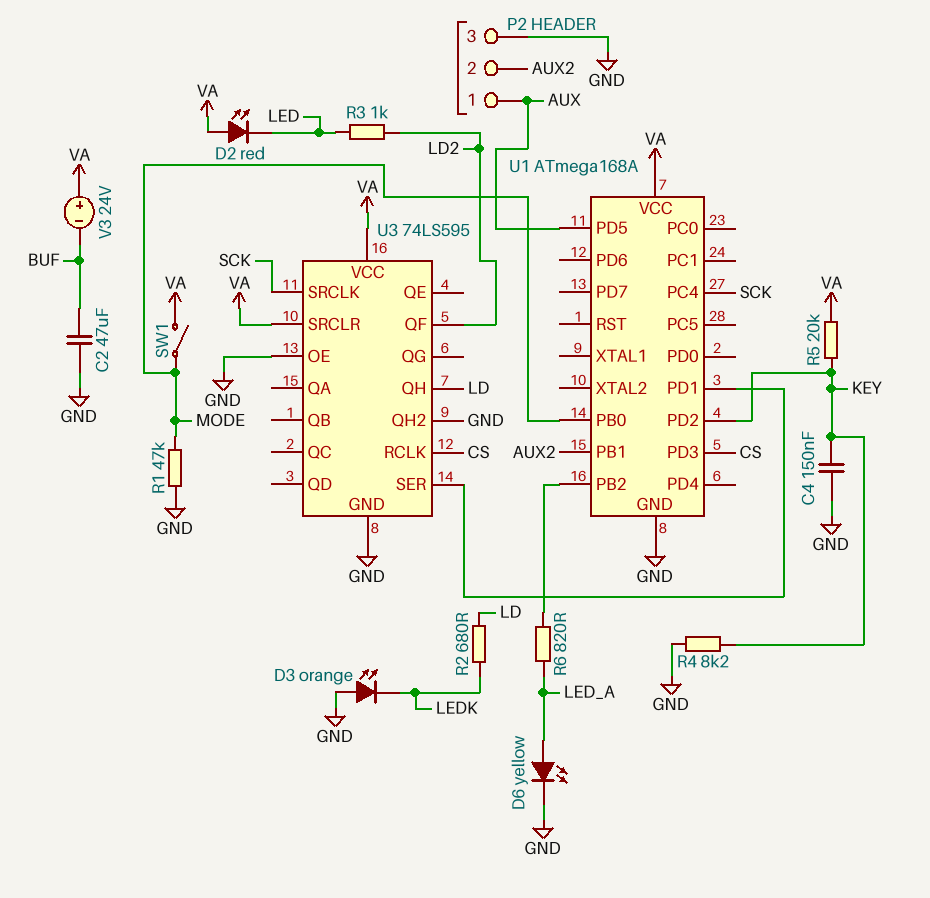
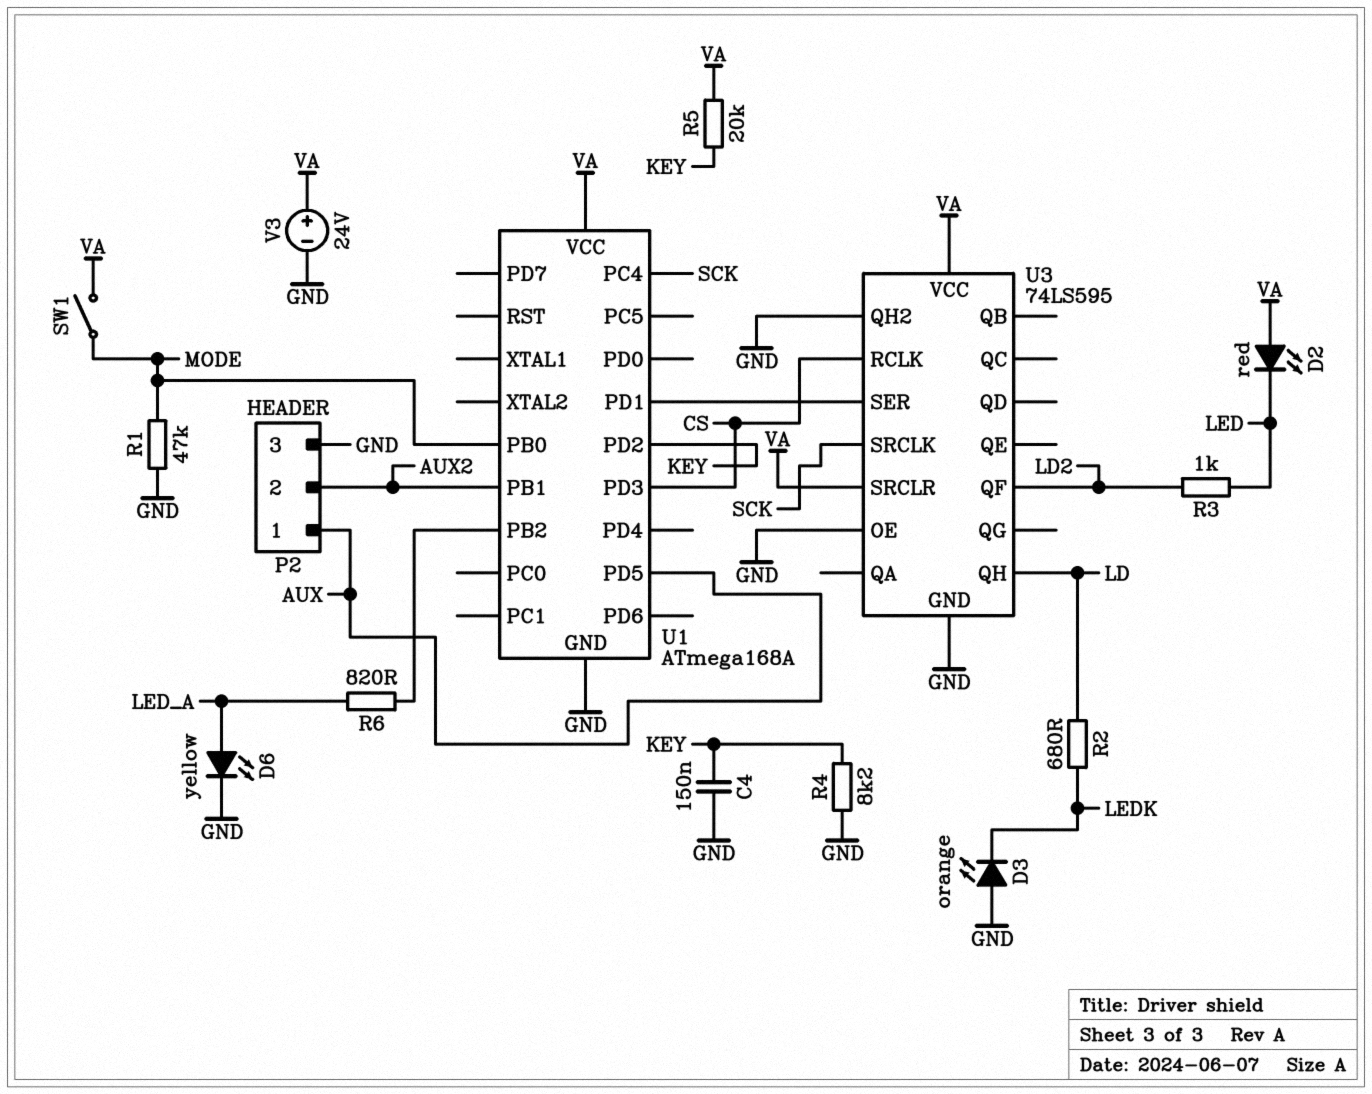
C2: 47uF (BUF, GND) -> none
V3: 24V (plus VA, minus BUF) -> 24V (plus VA, minus GND)

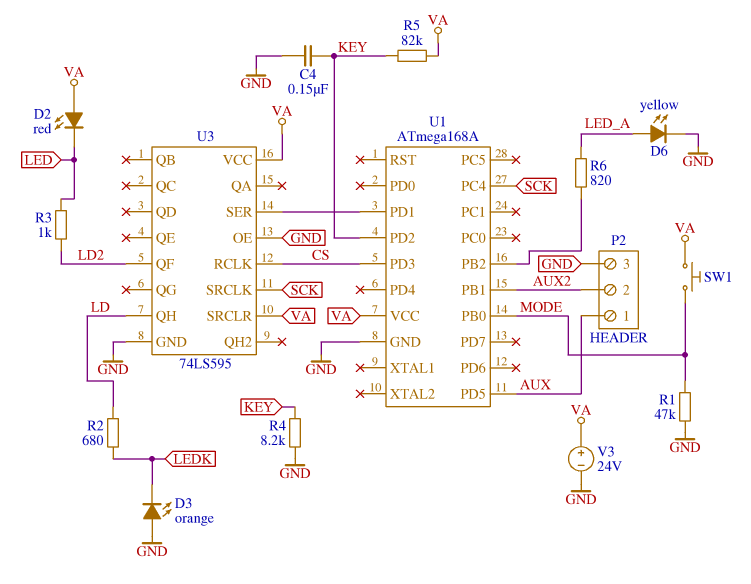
R5: 20k (KEY, VA) -> 82k (KEY, VA)
SW1: switch (MODE, VA) -> button (MODE, VA)
U3 pin QH2: GND -> none

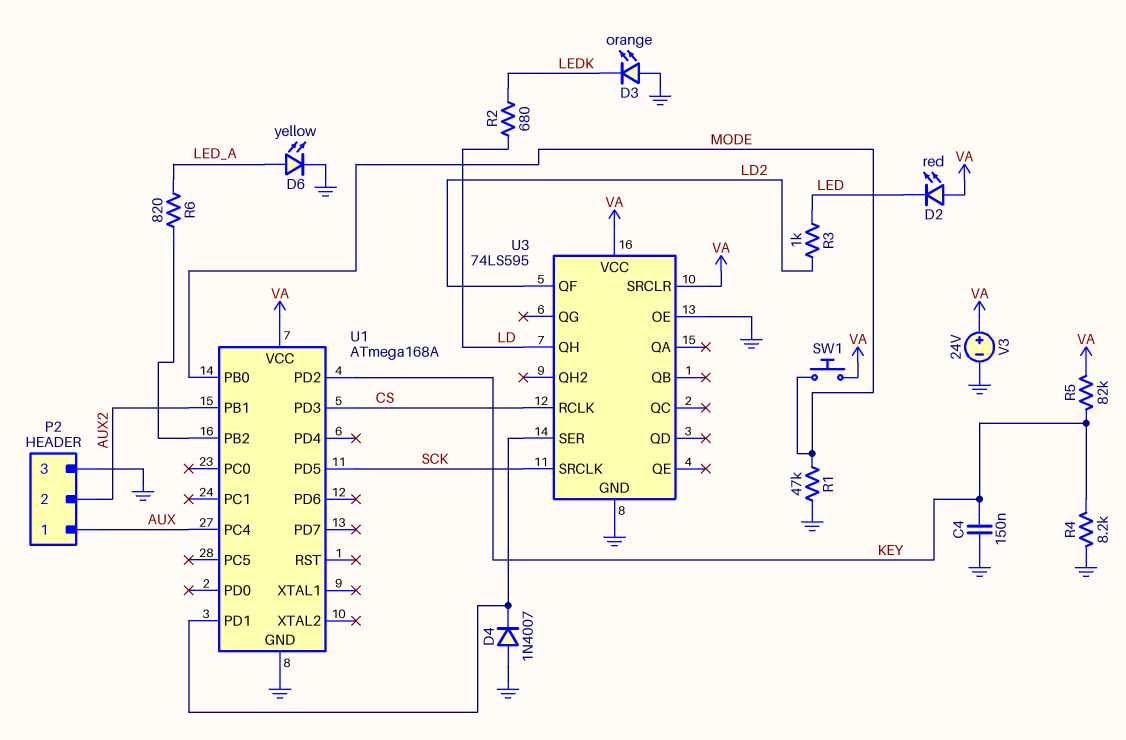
D4: none -> diode 1N4007 (A GND, K U1/PD1)
U1 pin PC4: SCK -> AUX
U1 pin PD5: AUX -> SCK

